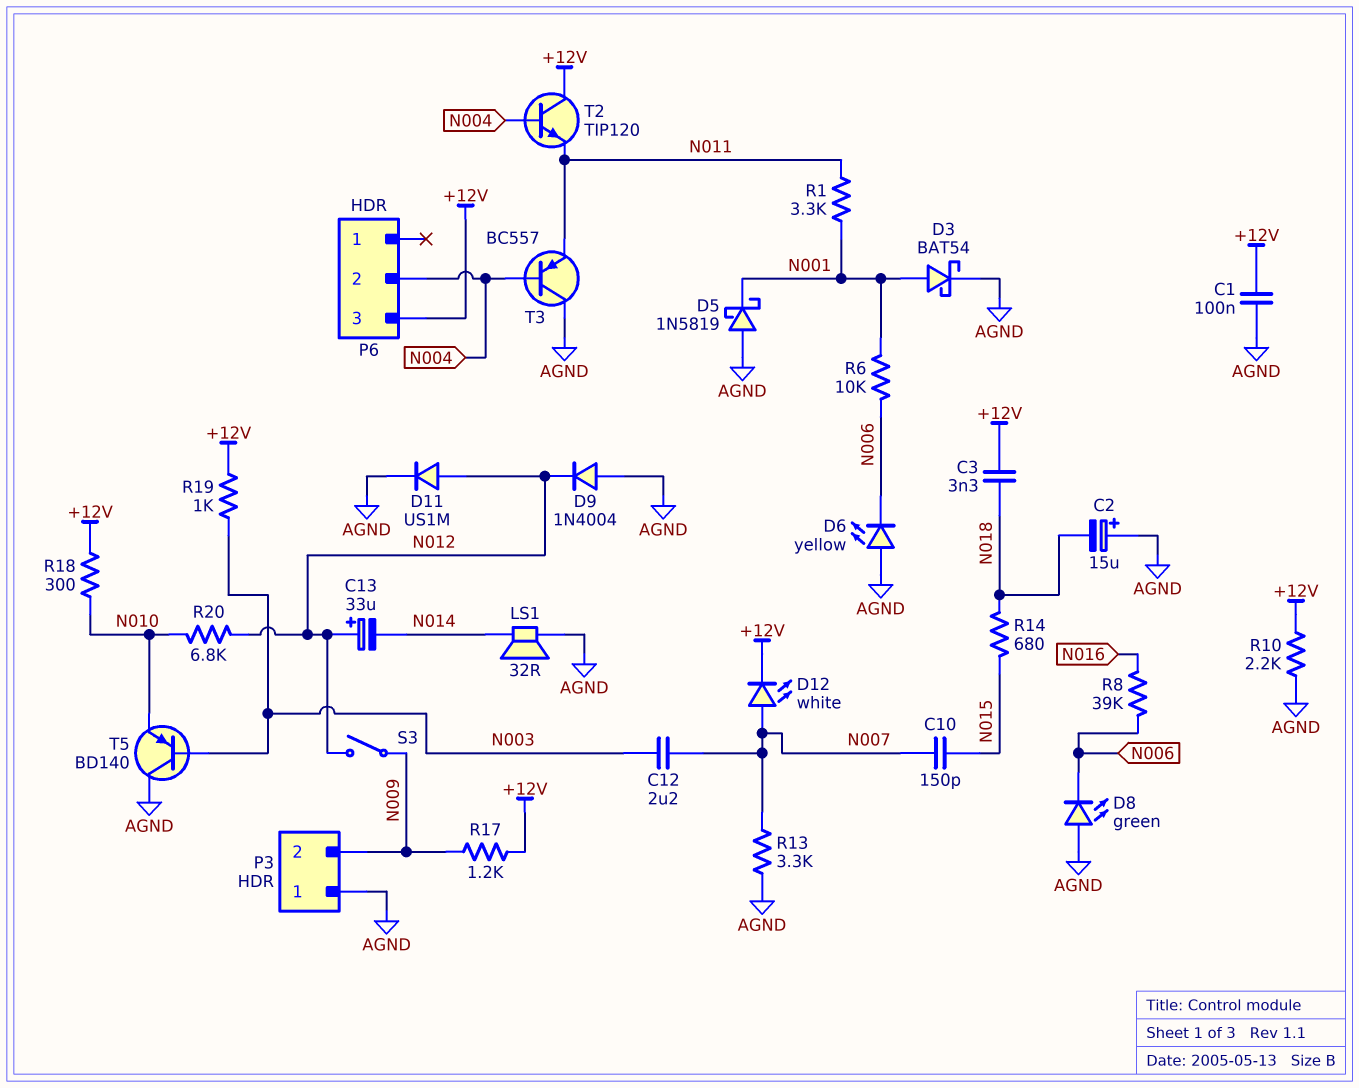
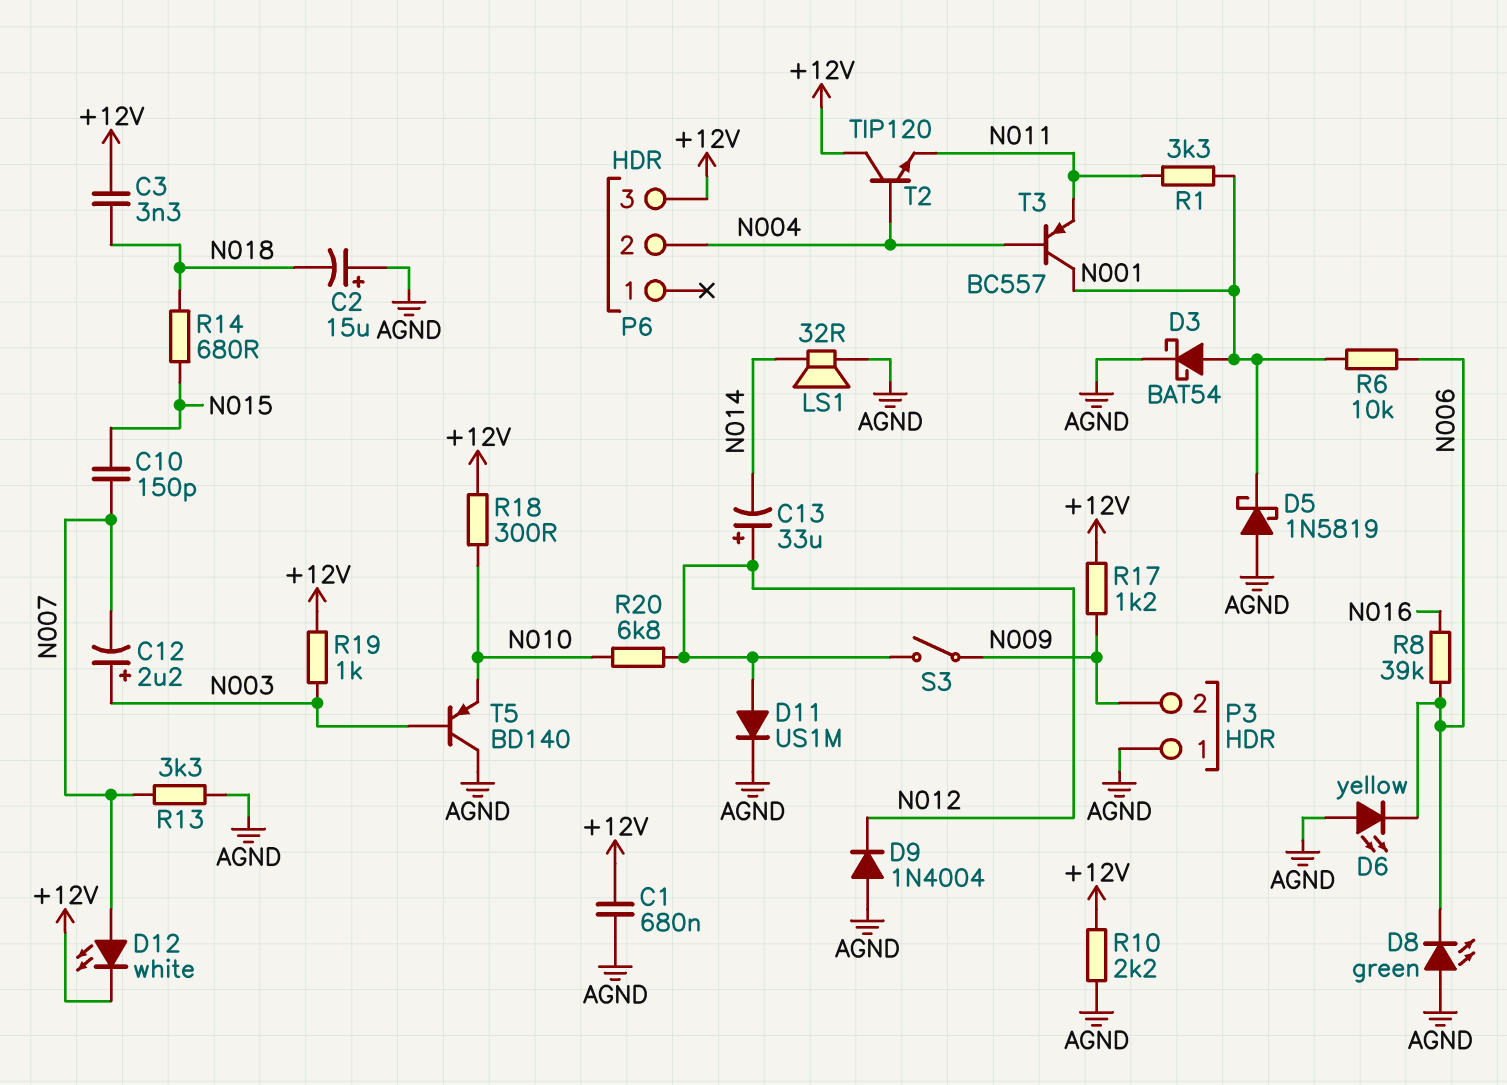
C1: 100nF (+12V, AGND) -> 680nF (+12V, AGND)
C12: 2.2uF (N003, N007) -> 2.2uF (plus N003, minus N007)
T3: PNP BC557 (B N004, C AGND, E N011) -> PNP BC557 (B N004, C N001, E N011)

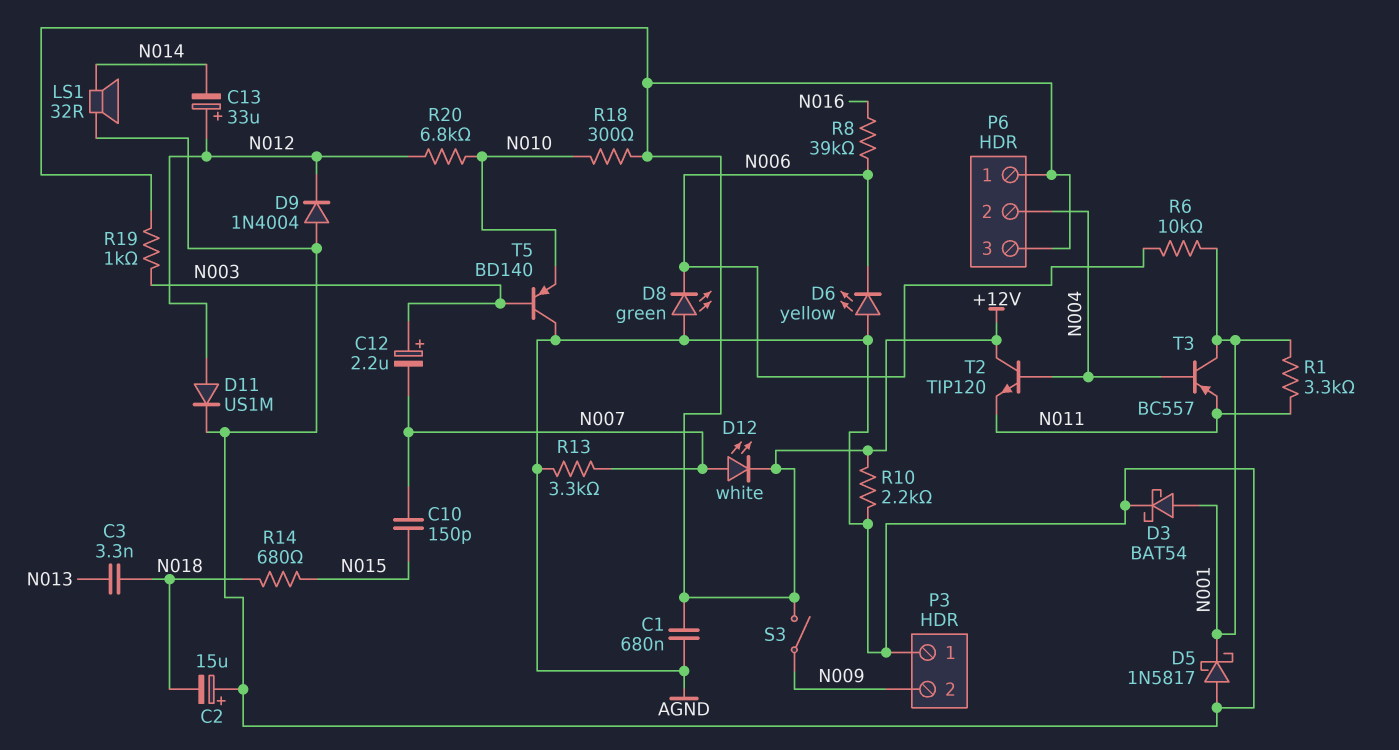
C3: 3.3nF (+12V, N018) -> 3.3nF (N013, N018)
D5: schottky 1N5819 (A AGND, K N001) -> schottky 1N5817 (A AGND, K N001)
P6 pin 1: none -> +12V
R17: 1.2k (+12V, N009) -> none
S3: switch (N009, N012) -> switch (+12V, N009)

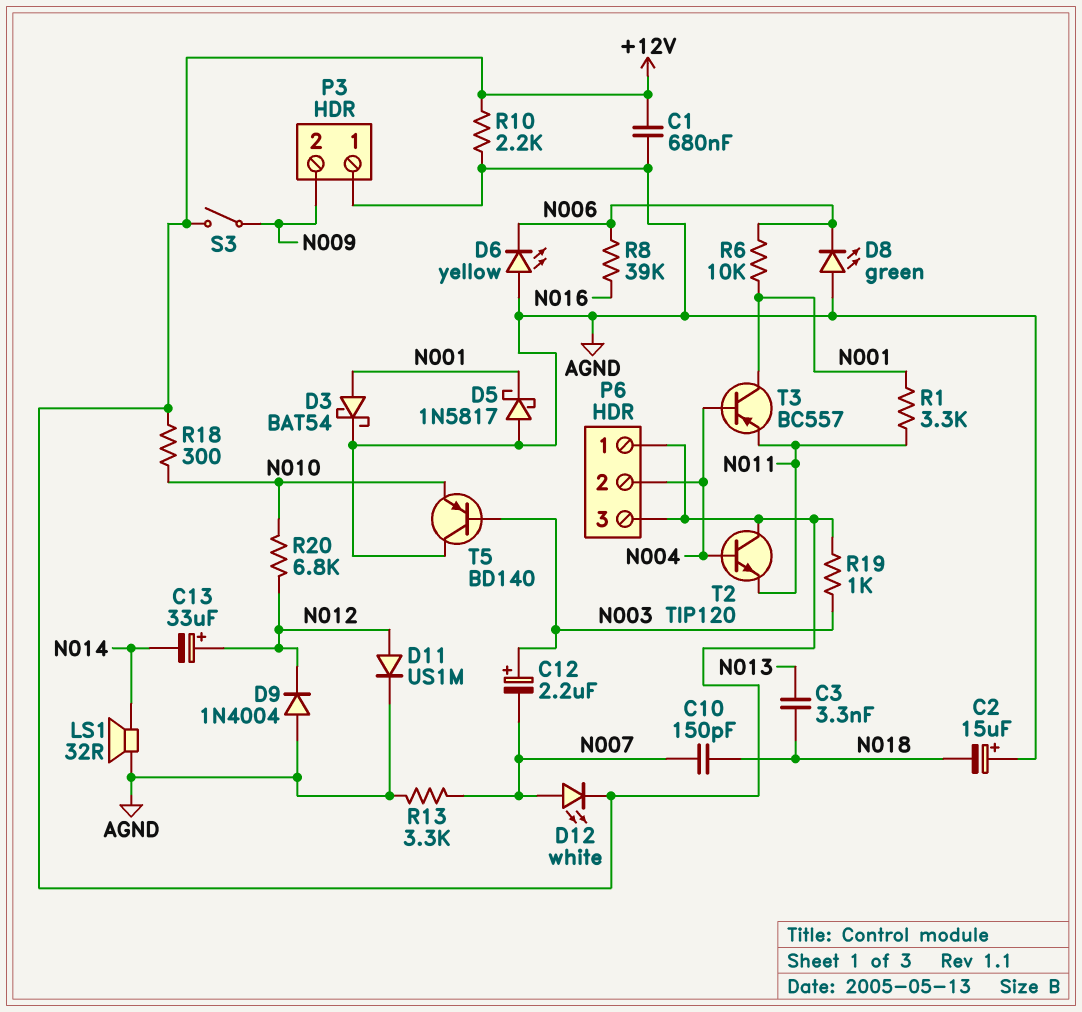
C10: 150pF (N007, N015) -> 150pF (N007, N018)
R14: 680 (N015, N018) -> none

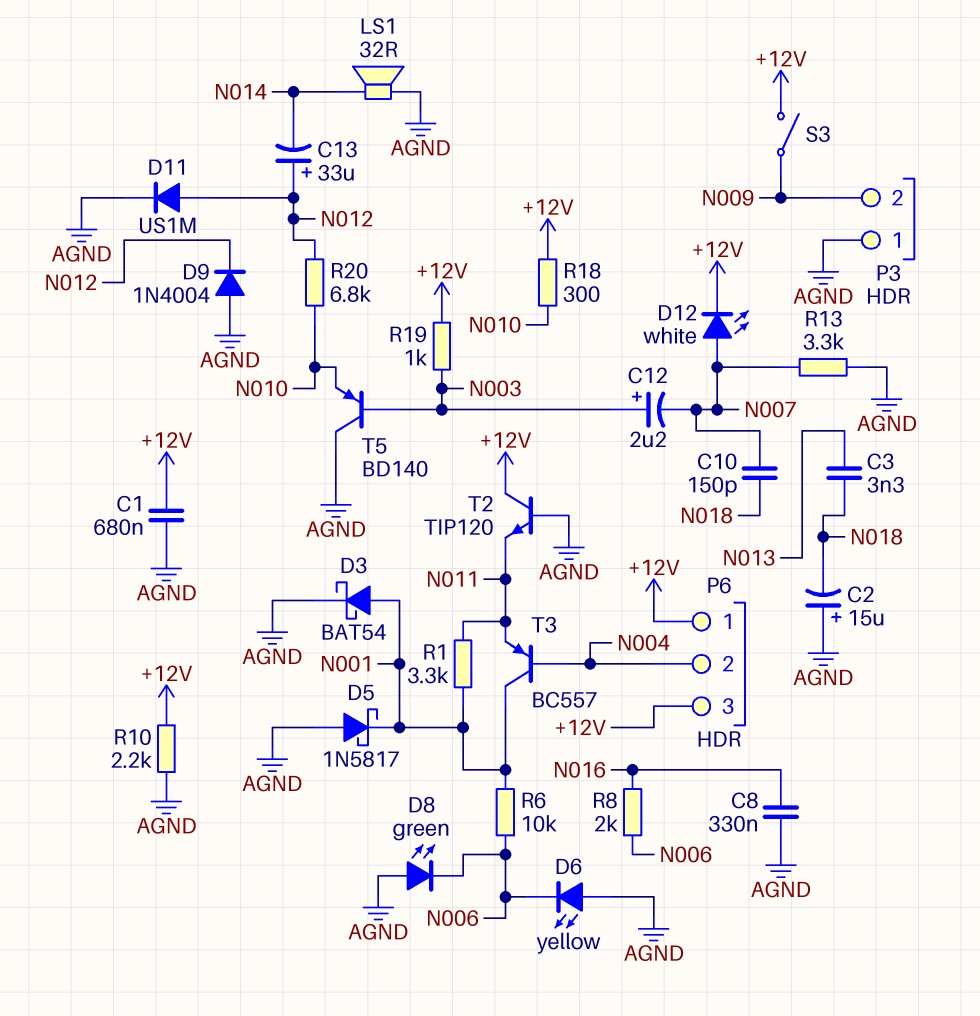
C8: none -> 330nF (AGND, N016)
R8: 39k (N006, N016) -> 2k (N006, N016)
T2: NPN TIP120 (B N004, C +12V, E N011) -> NPN TIP120 (B AGND, C +12V, E N011)

